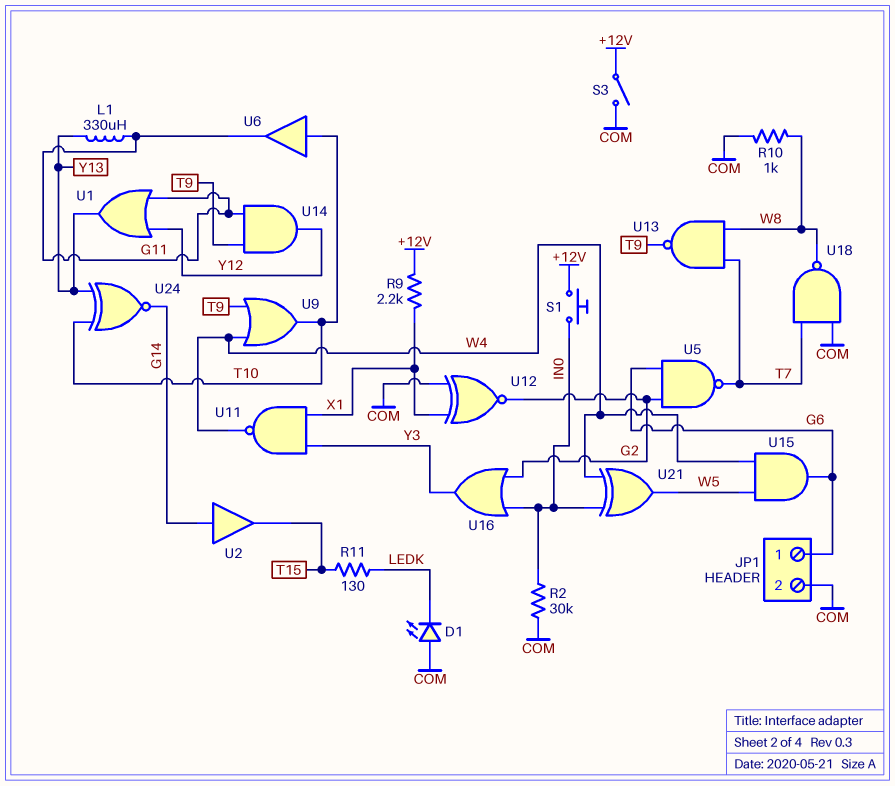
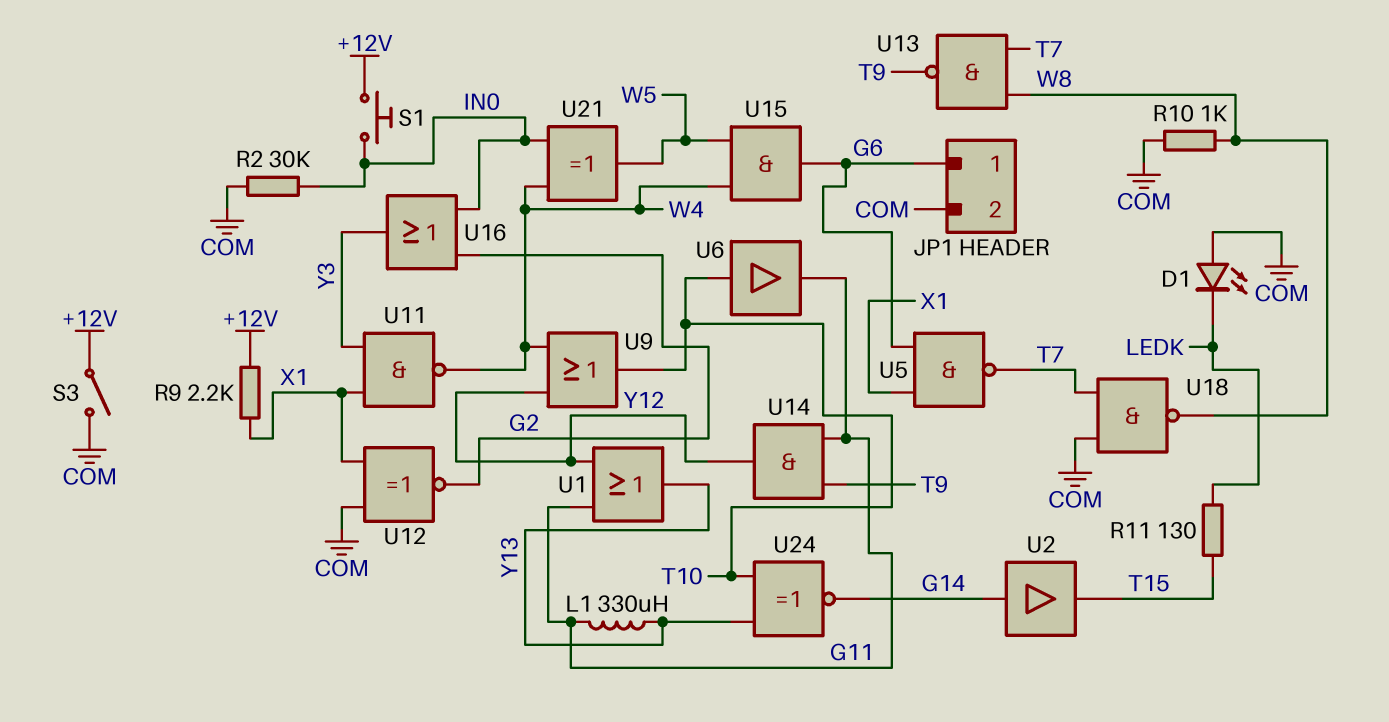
U5: NAND (in G2, in G6, out T7) -> NAND (in G6, in X1, out T7)
U9: OR (in T9, in W4, out T10) -> OR (in W4, in Y12, out T10)

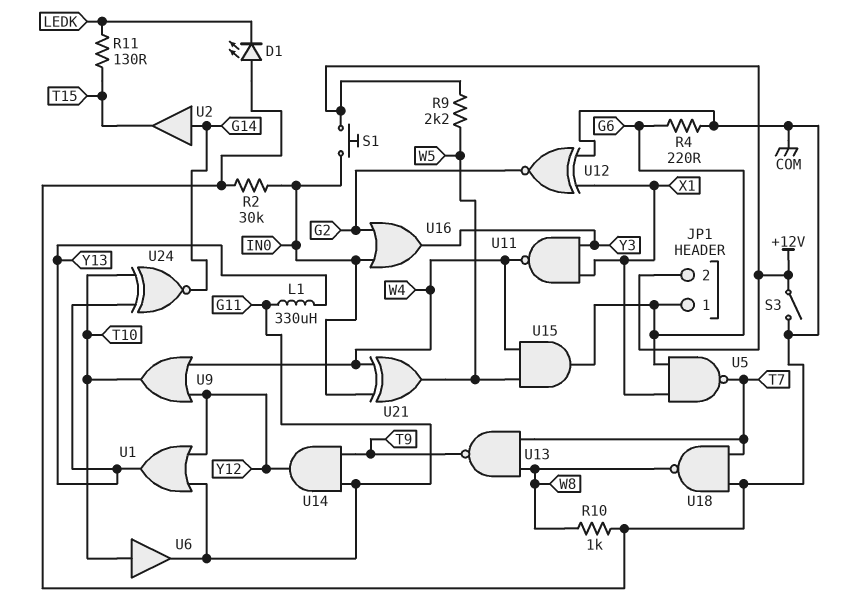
JP1 pin 2: COM -> +12V
R4: none -> 220 (COM, G6)
R9: 2.2k (+12V, X1) -> 2.2k (+12V, W5)

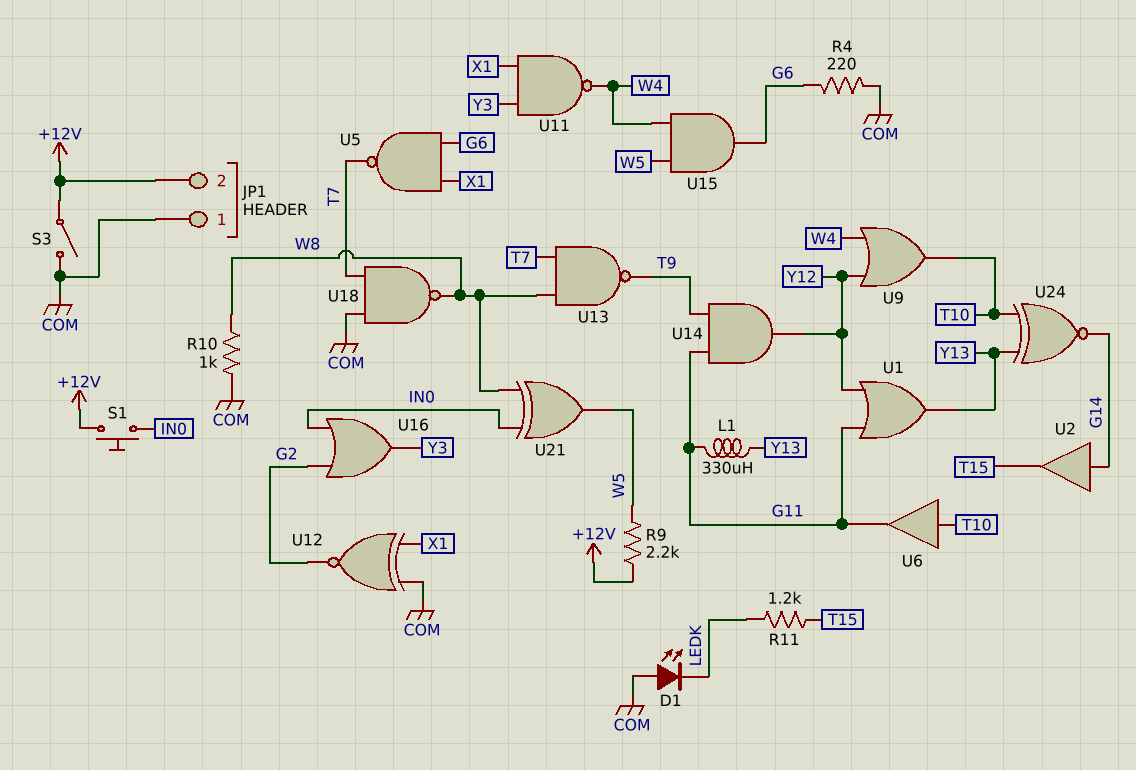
JP1 pin 1: G6 -> COM
R2: 30k (COM, IN0) -> none
R11: 130 (LEDK, T15) -> 1.2k (LEDK, T15)
U21: XOR (in IN0, in W4, out W5) -> XOR (in IN0, in W8, out W5)

